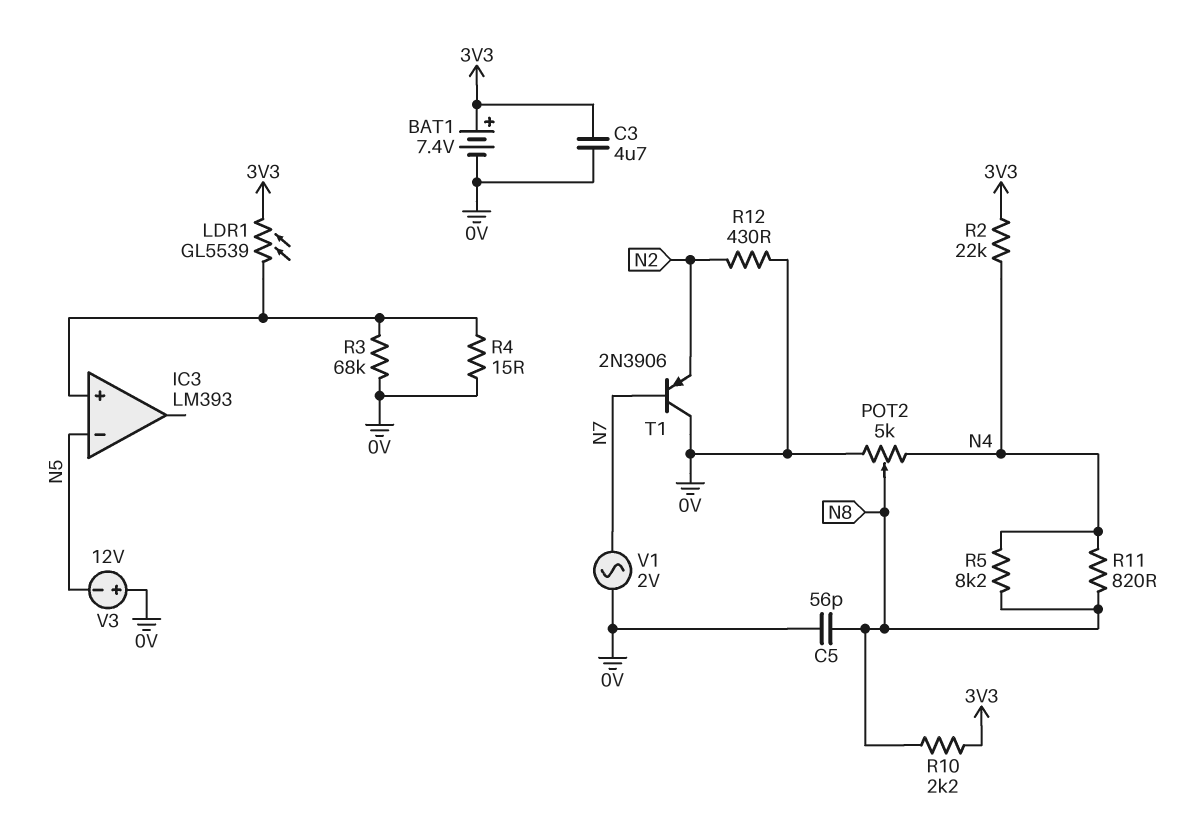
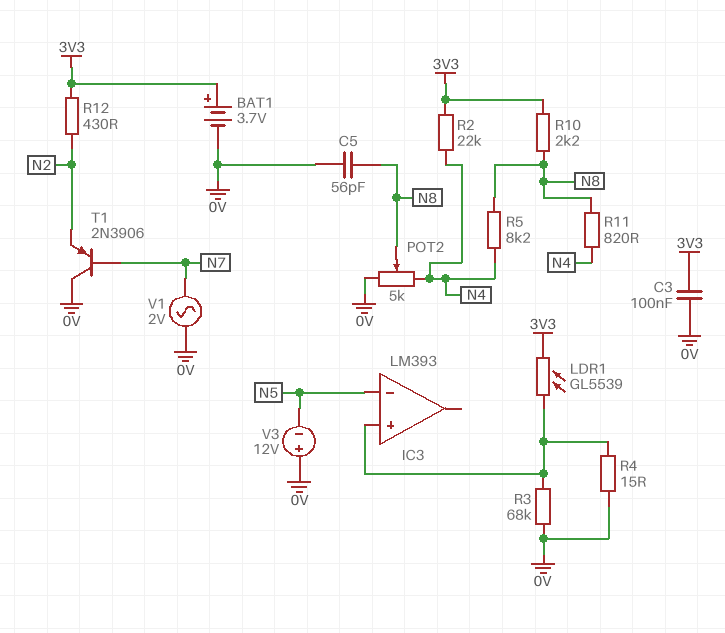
BAT1: 7.4V (plus 3V3, minus 0V) -> 3.7V (plus 3V3, minus 0V)
C3: 4.7uF (0V, 3V3) -> 100nF (0V, 3V3)
R12: 430 (0V, N2) -> 430 (3V3, N2)

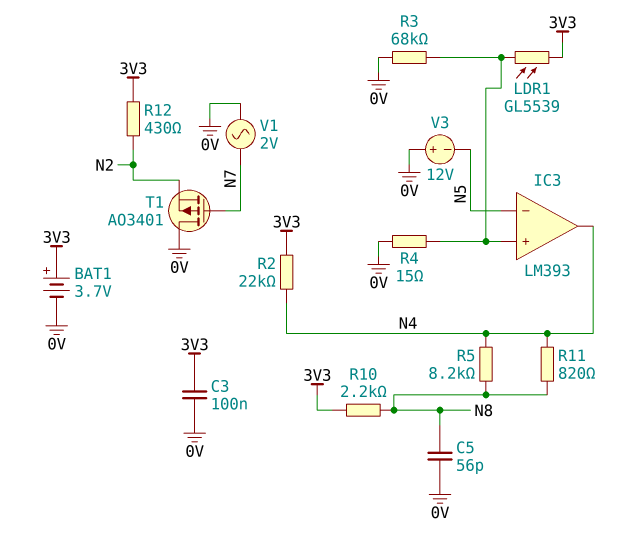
IC3 pin out: none -> N4
POT2: 5k (0V, N4, wiper N8) -> none
T1: PNP 2N3906 (B N7, C 0V, E N2) -> PMOS AO3401 (G N7, D 0V, S N2)

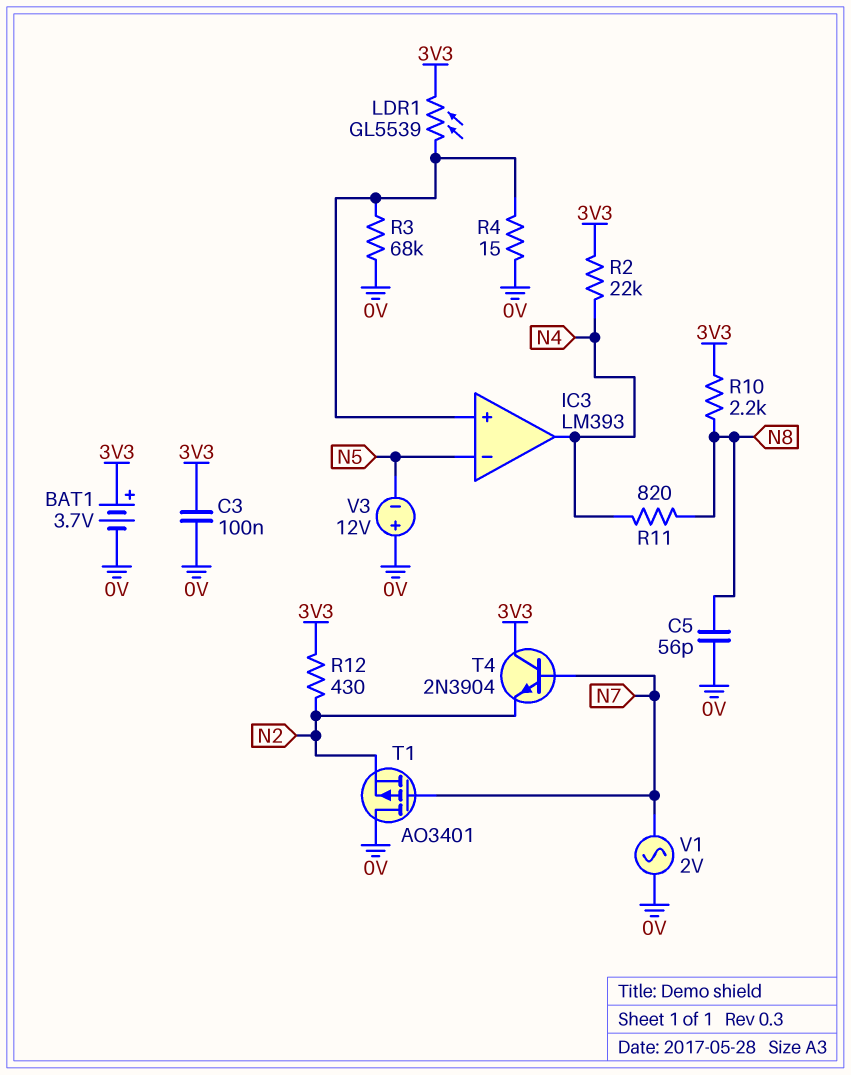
R5: 8.2k (N4, N8) -> none
T4: none -> NPN 2N3904 (B N7, C 3V3, E N2)

